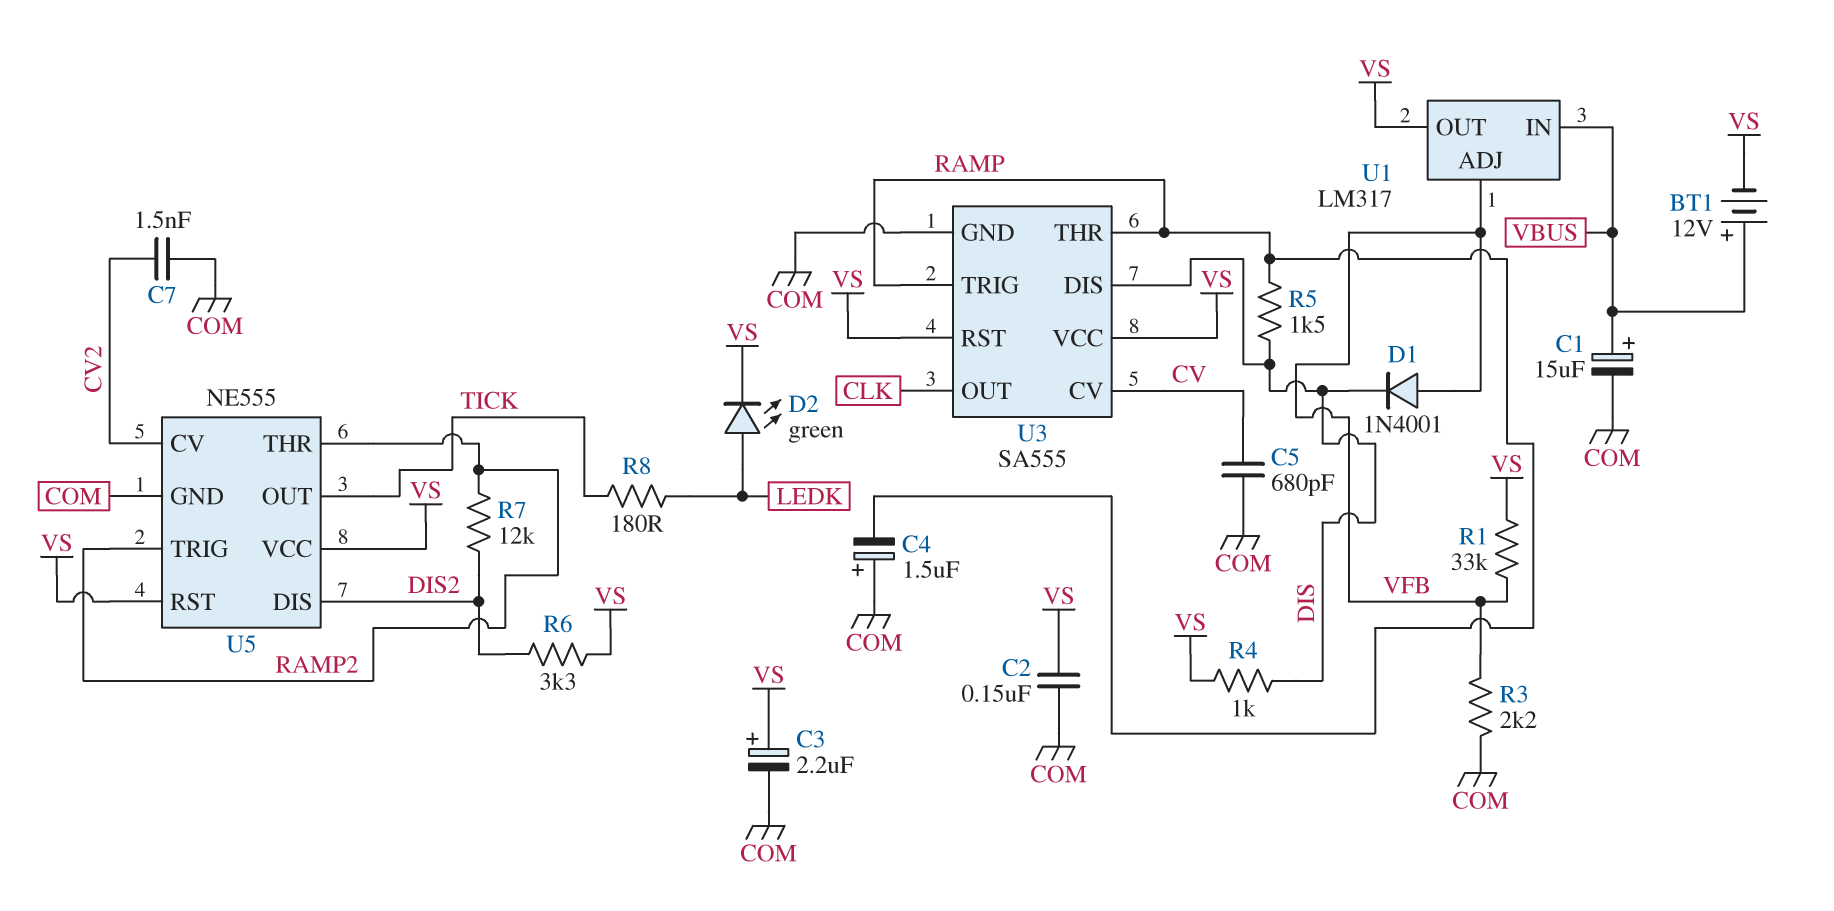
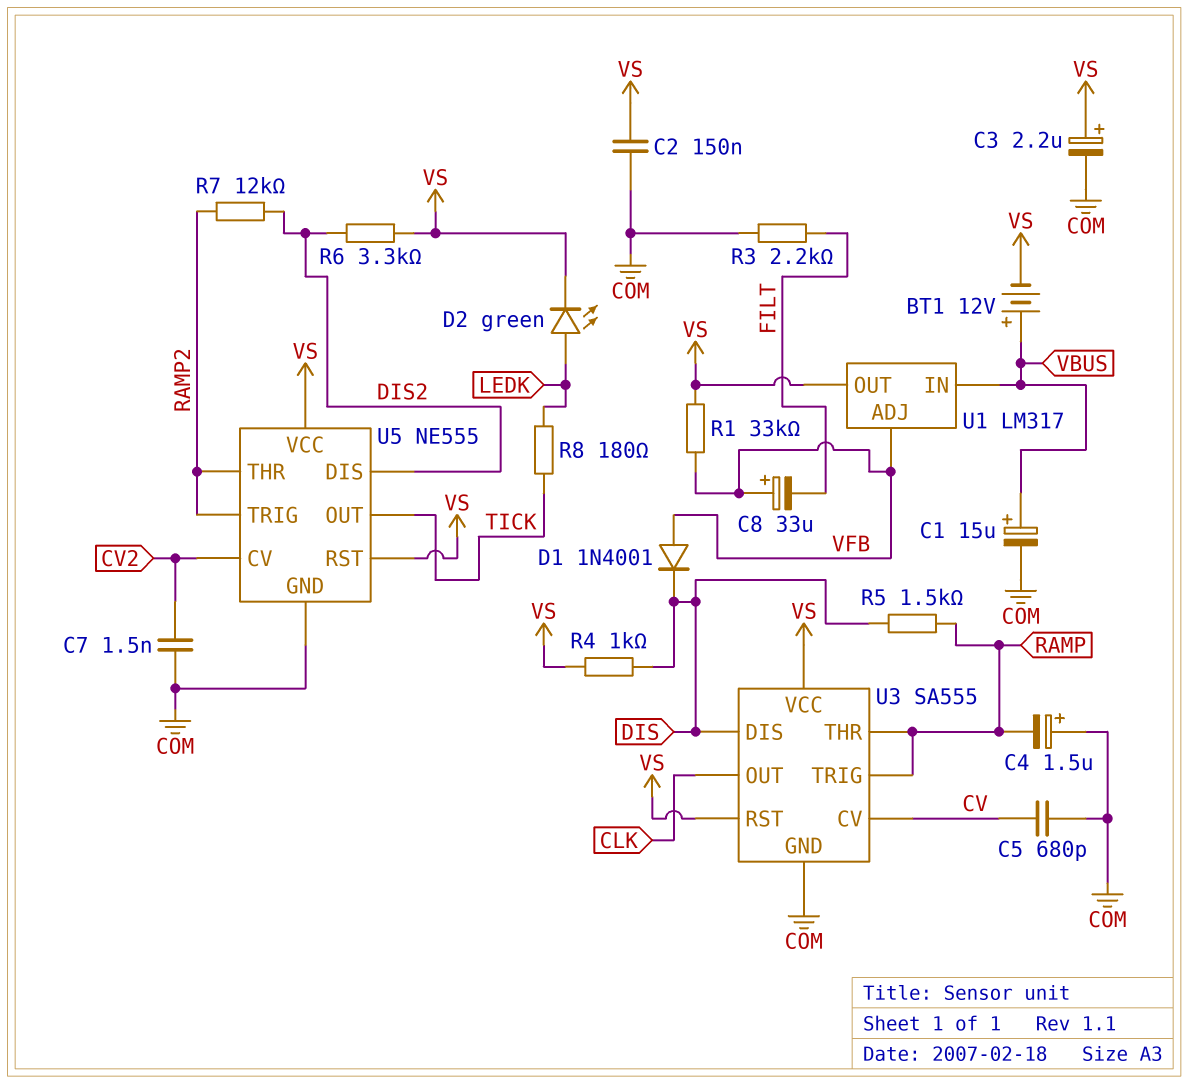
C8: none -> 33uF (plus VFB, minus FILT)
R3: 2.2k (COM, VFB) -> 2.2k (COM, FILT)

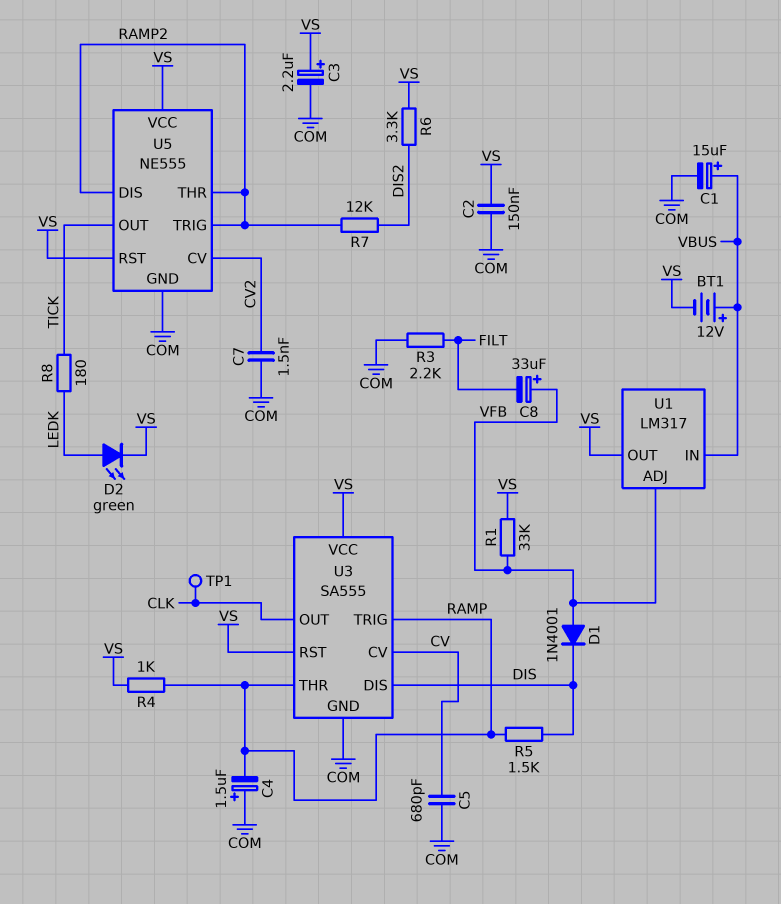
R4: 1k (DIS, VS) -> 1k (RAMP, VS)
TP1: none -> test point (CLK)
U5 pin DIS: DIS2 -> RAMP2

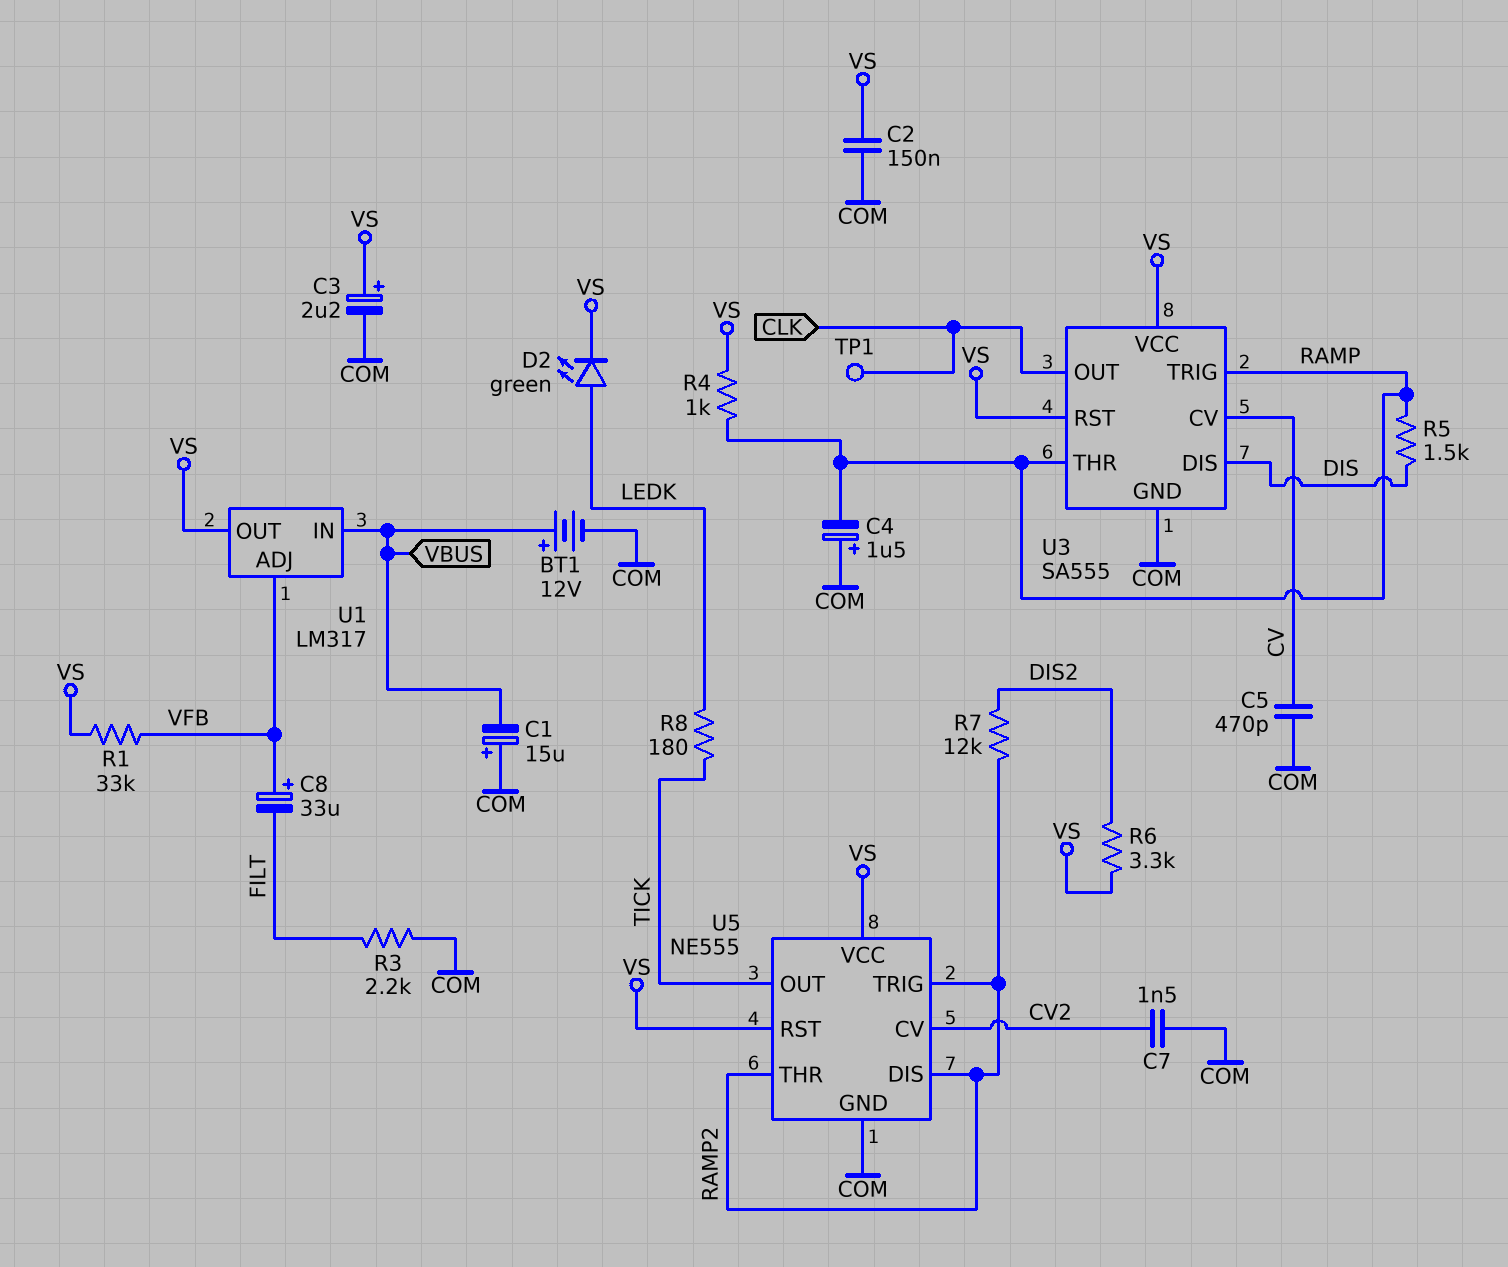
BT1: 12V (plus VBUS, minus VS) -> 12V (plus VBUS, minus COM)
C1: 15uF (plus VBUS, minus COM) -> 15uF (plus COM, minus VBUS)
C5: 680pF (COM, CV) -> 470pF (COM, CV)
D1: diode 1N4001 (A VFB, K DIS) -> none

